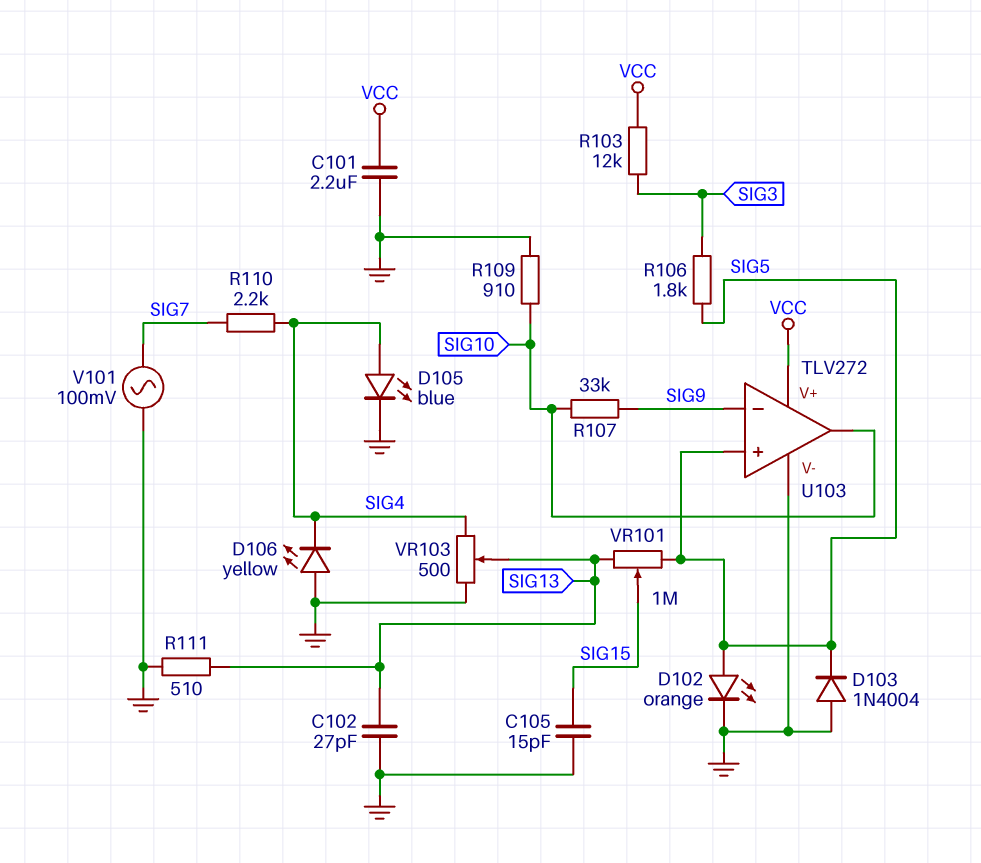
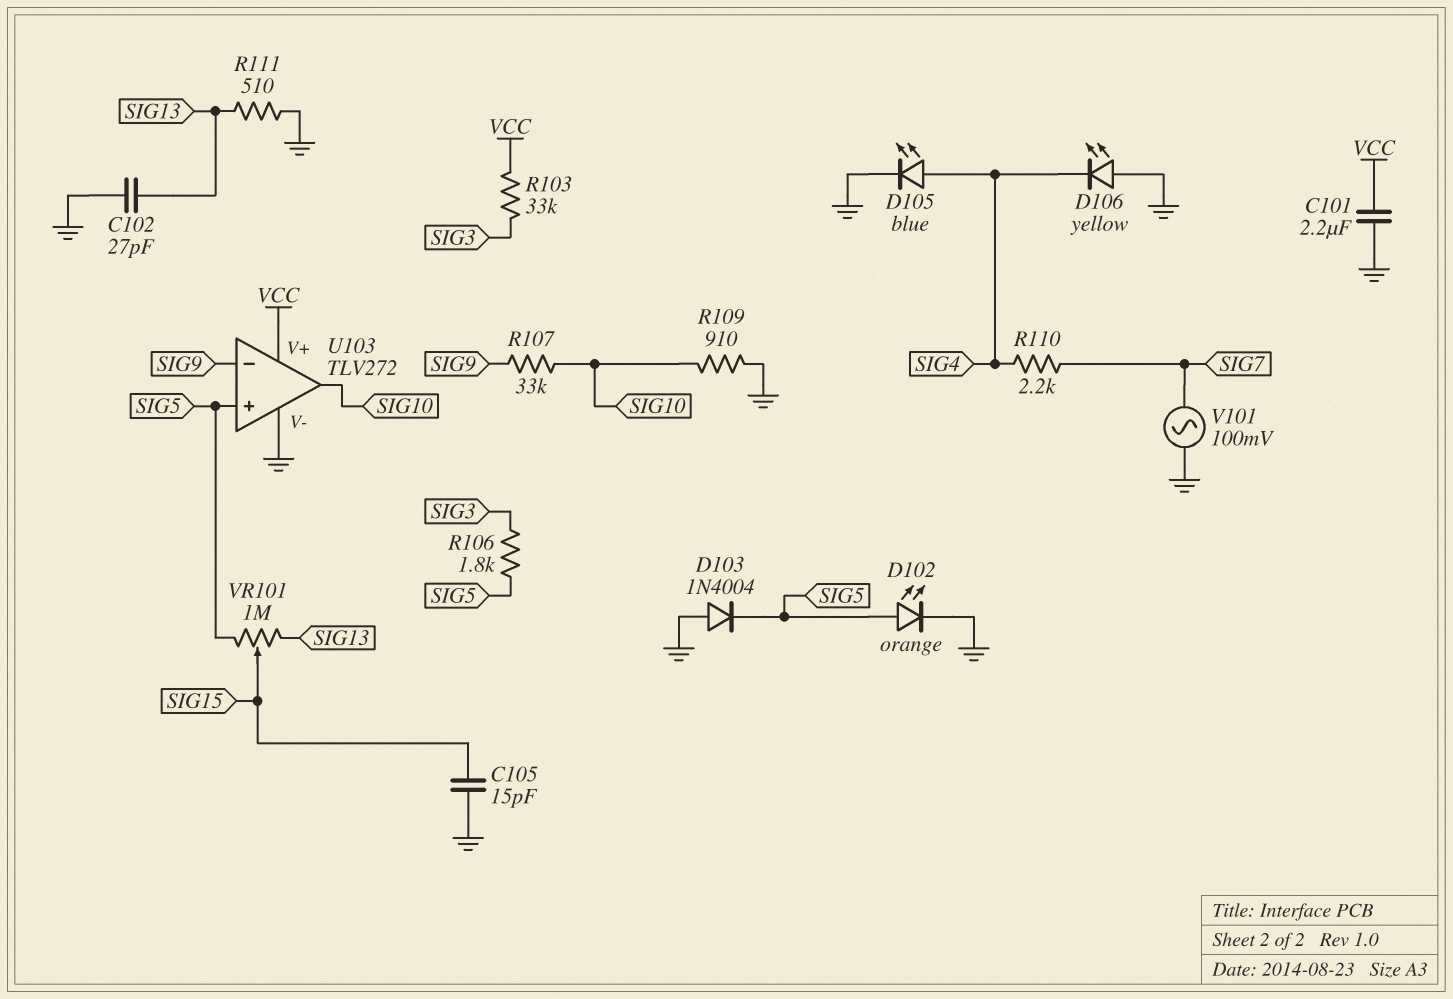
R103: 12k (SIG3, VCC) -> 33k (SIG3, VCC)
VR103: 500 (GND, SIG4, wiper SIG13) -> none

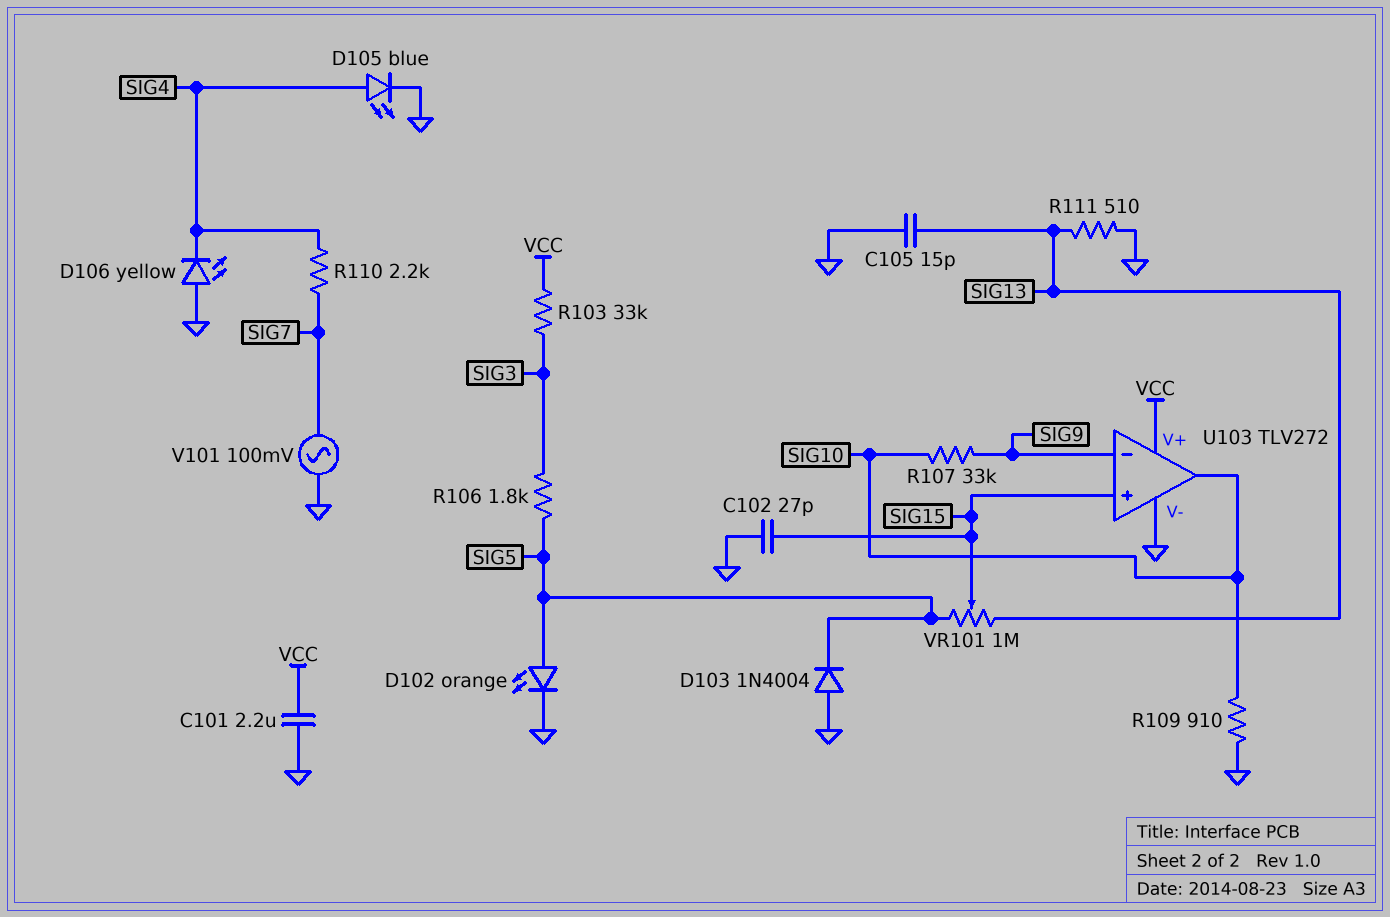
C102: 27pF (GND, SIG13) -> 27pF (GND, SIG15)
C105: 15pF (GND, SIG15) -> 15pF (GND, SIG13)
U103 pin in+: SIG5 -> SIG15

